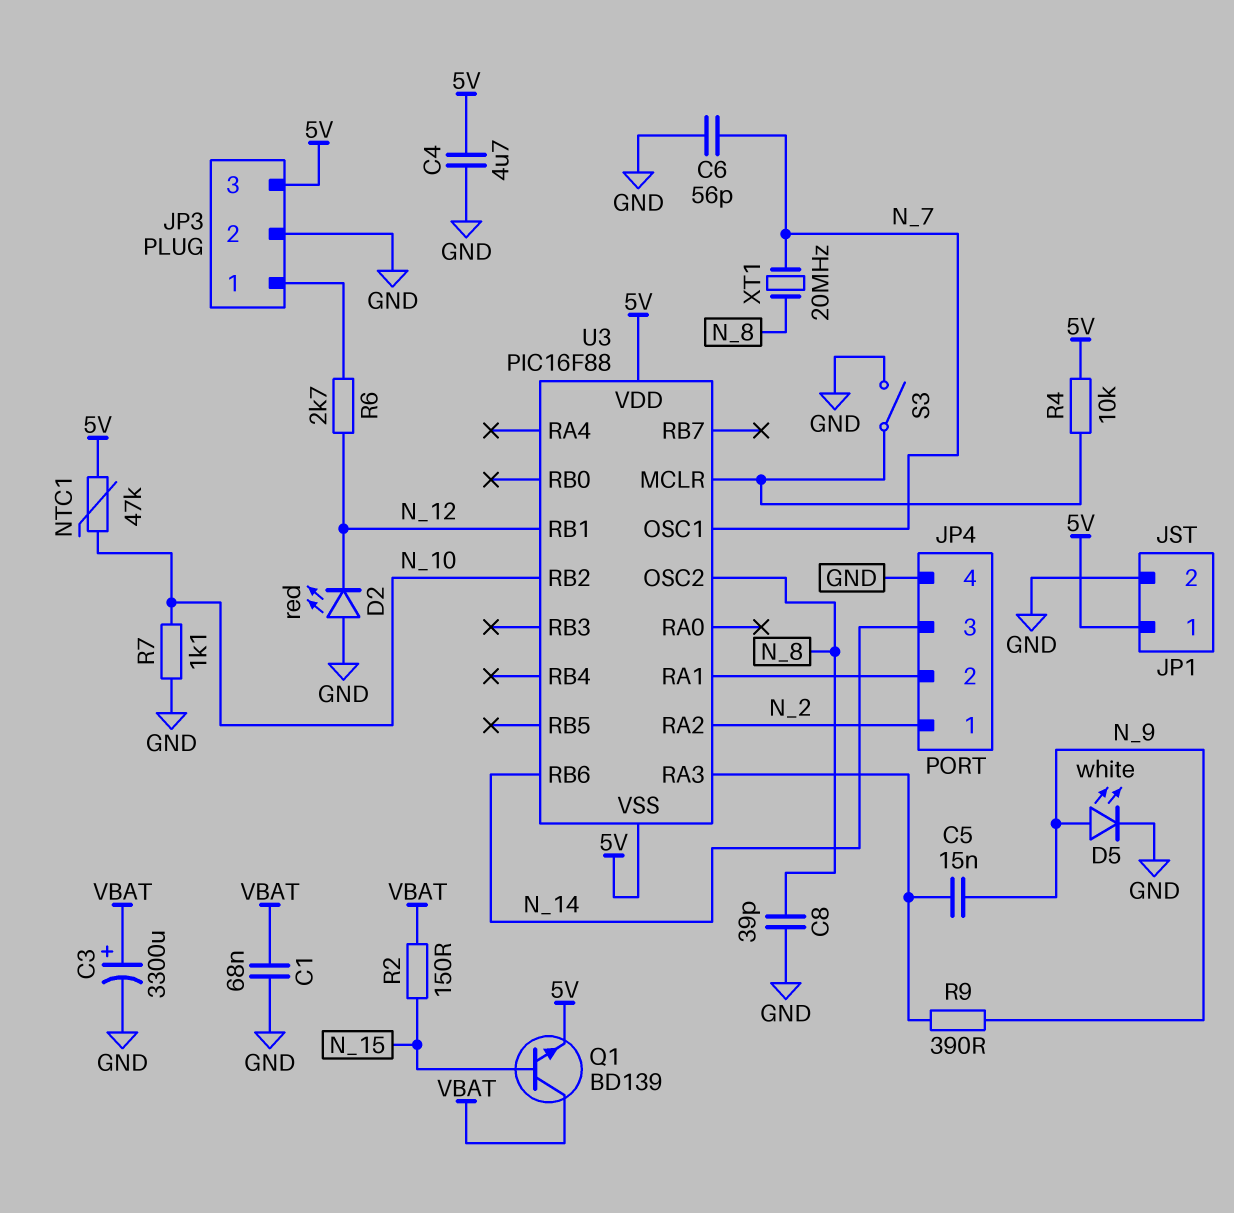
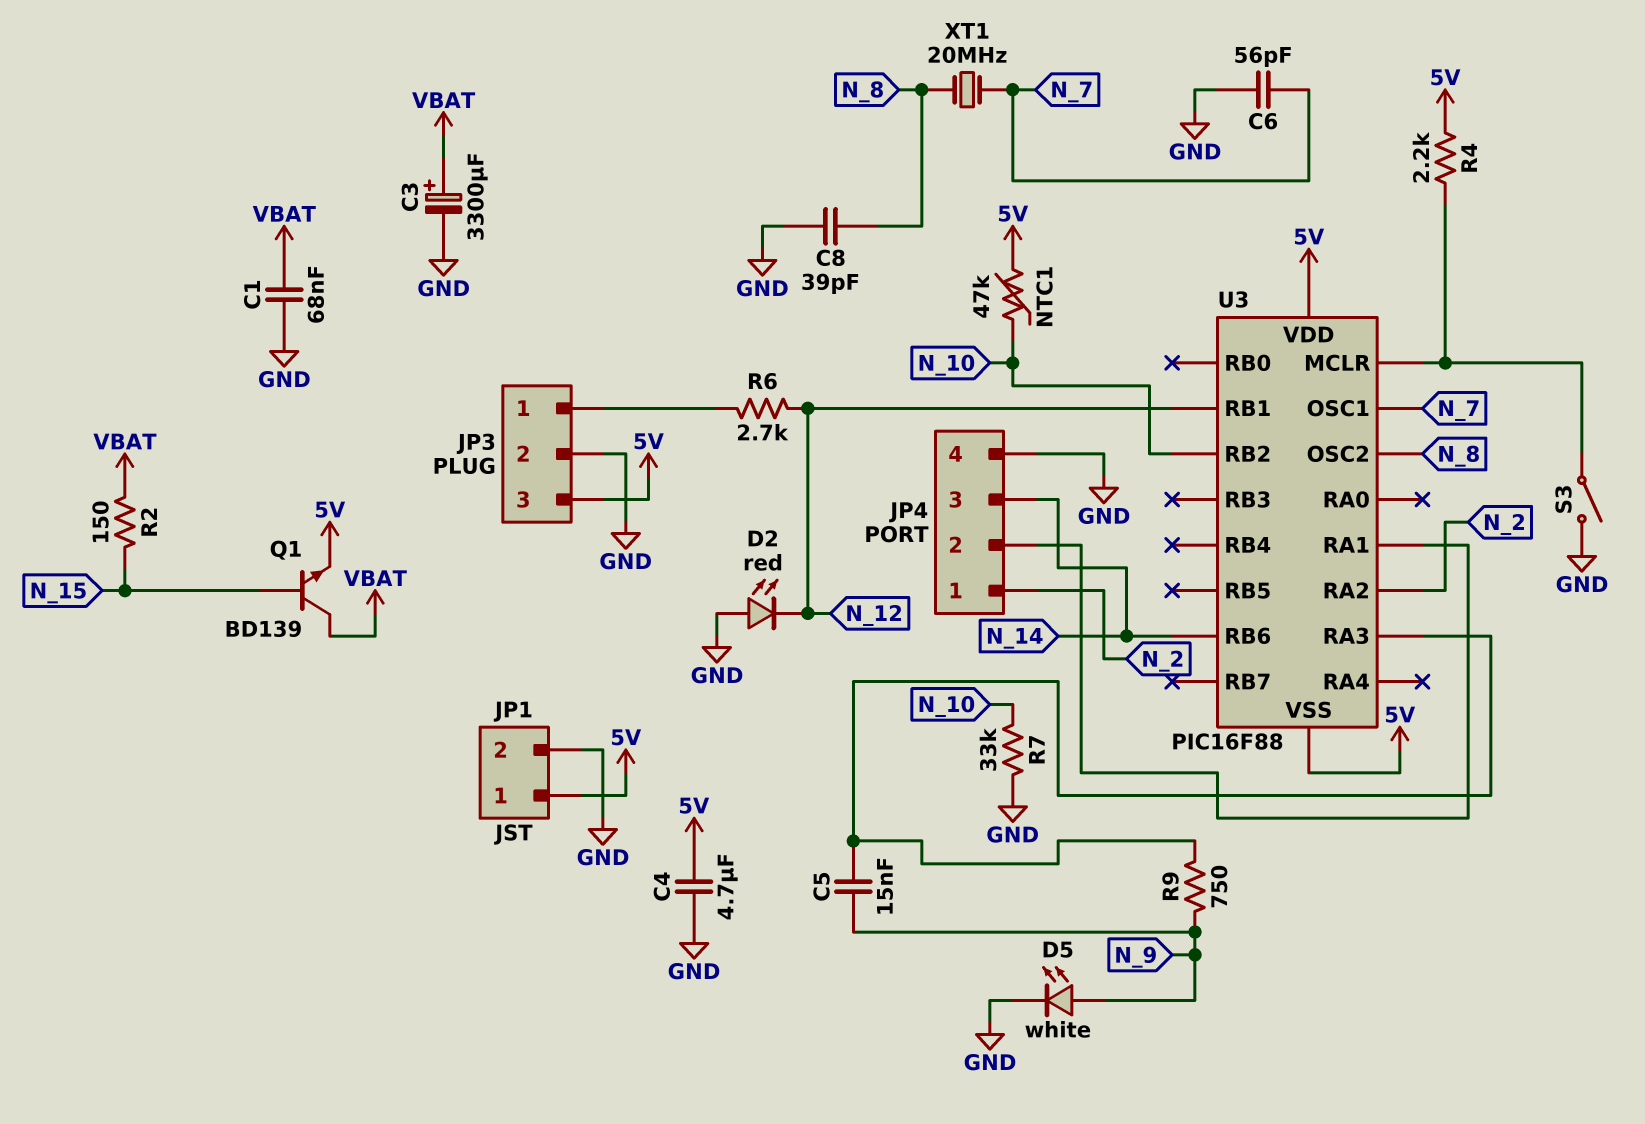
R4: 10k (5V, U3/MCLR) -> 2.2k (5V, U3/MCLR)
R7: 1.1k (GND, N_10) -> 33k (GND, N_10)
R9: 390 (N_9, U3/RA3) -> 750 (N_9, U3/RA3)

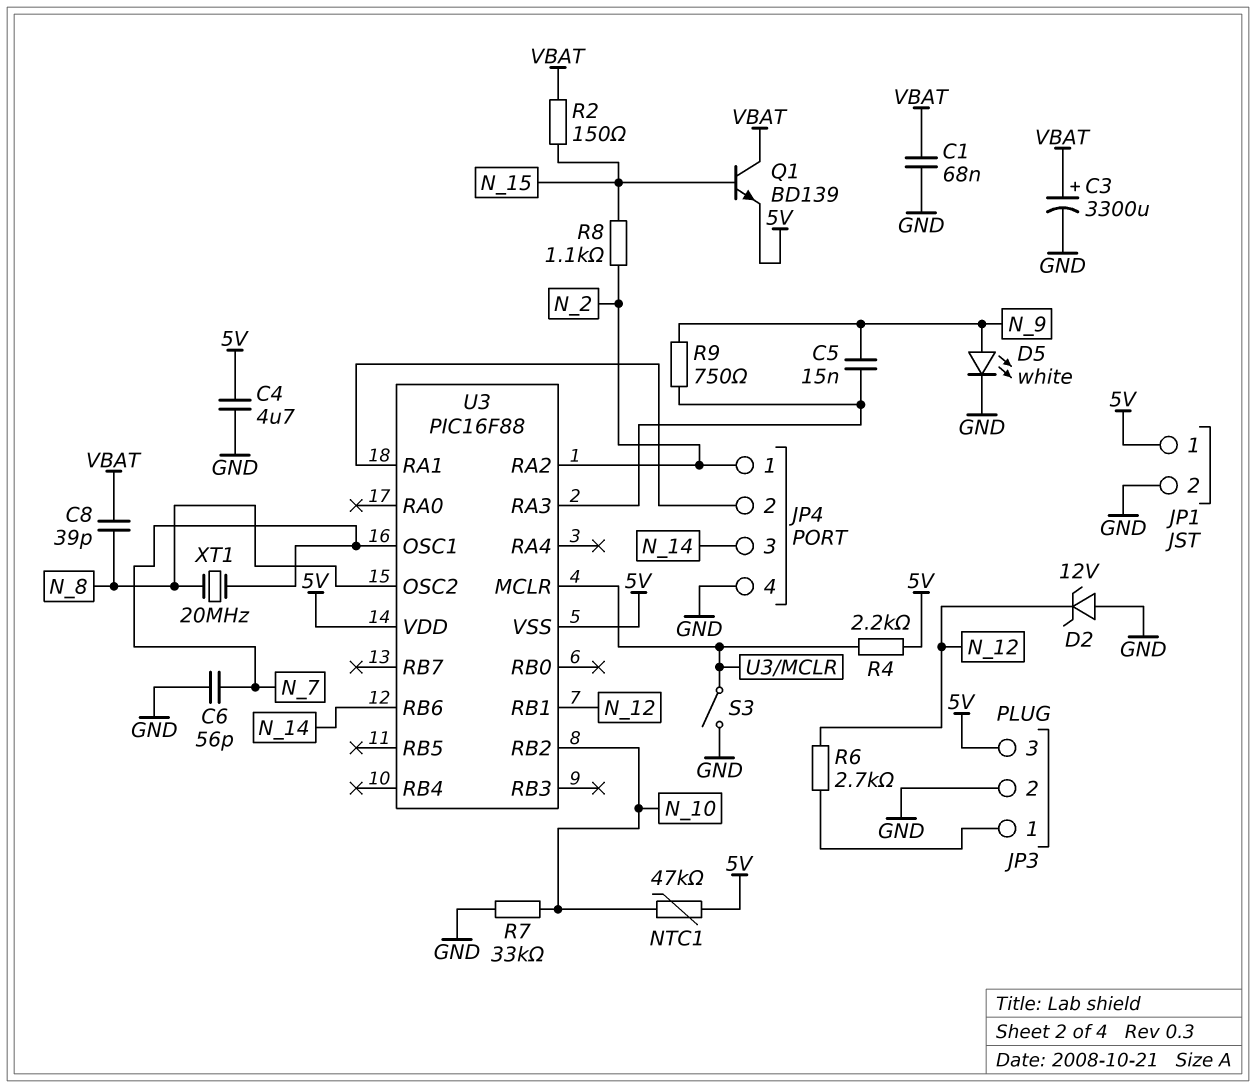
C8: 39pF (GND, N_8) -> 39pF (N_8, VBAT)
D2: LED red (A GND, K N_12) -> zener 12V (A GND, K N_12)
R8: none -> 1.1k (N_2, N_15)

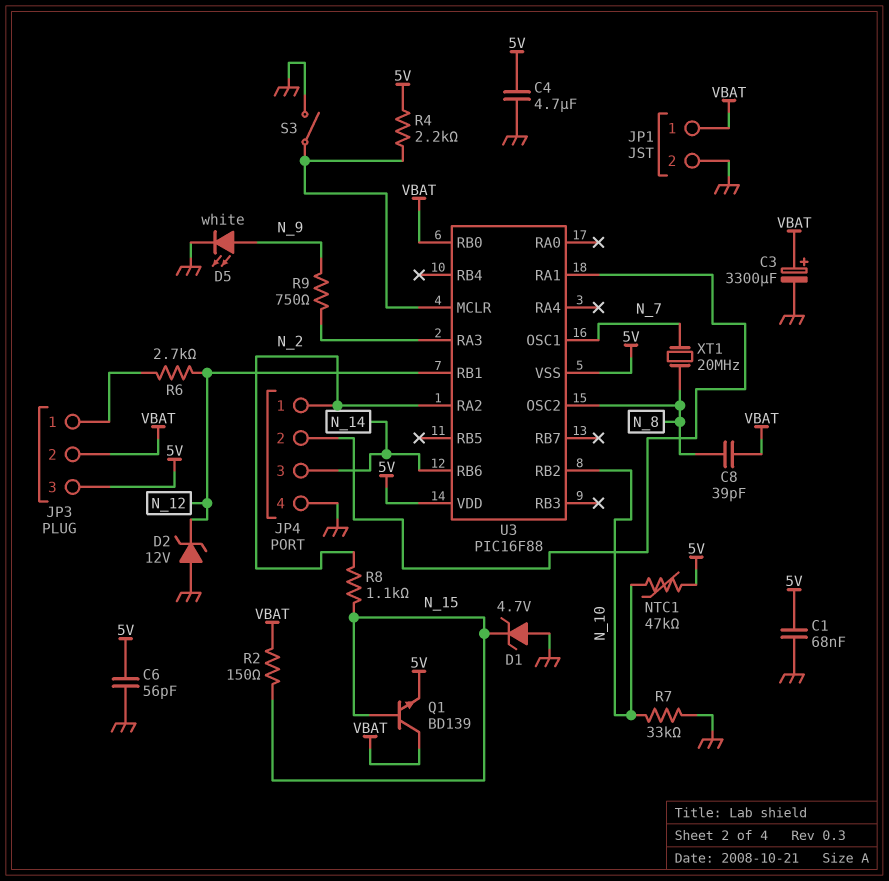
C1: 68nF (GND, VBAT) -> 68nF (5V, GND)
C5: 15nF (N_9, U3/RA3) -> none
C6: 56pF (GND, N_7) -> 56pF (5V, GND)
D1: none -> zener 4.7V (A GND, K N_15)
JP1 pin 1: 5V -> VBAT
JP3 pin 2: GND -> VBAT
U3 pin RB0: none -> VBAT

